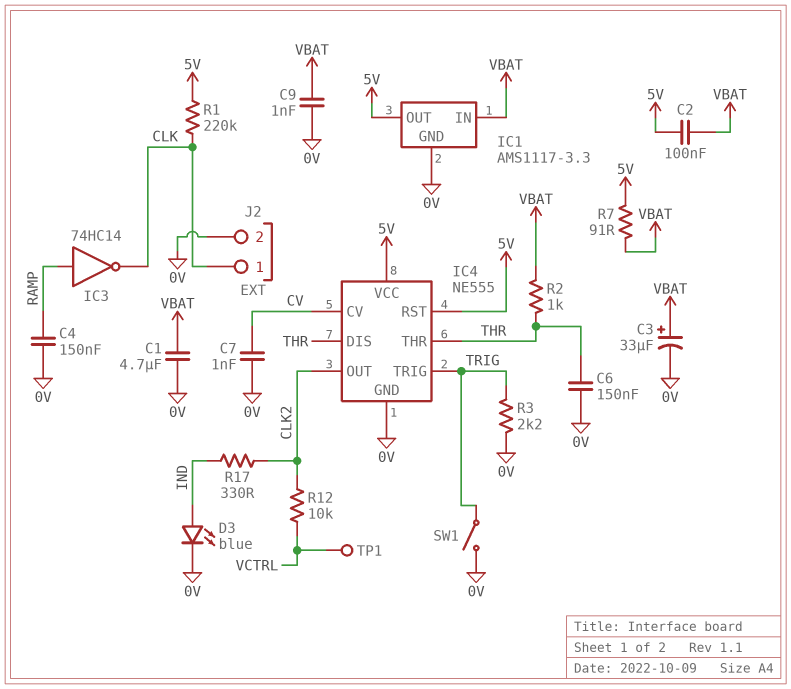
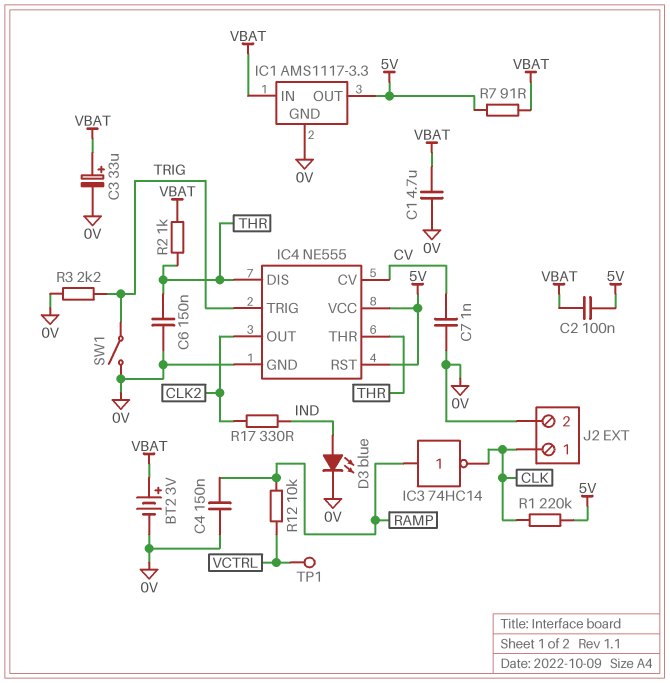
BT2: none -> 3V (plus VBAT, minus 0V)
C9: 1nF (0V, VBAT) -> none
R12: 10k (CLK2, VCTRL) -> 10k (RAMP, VCTRL)

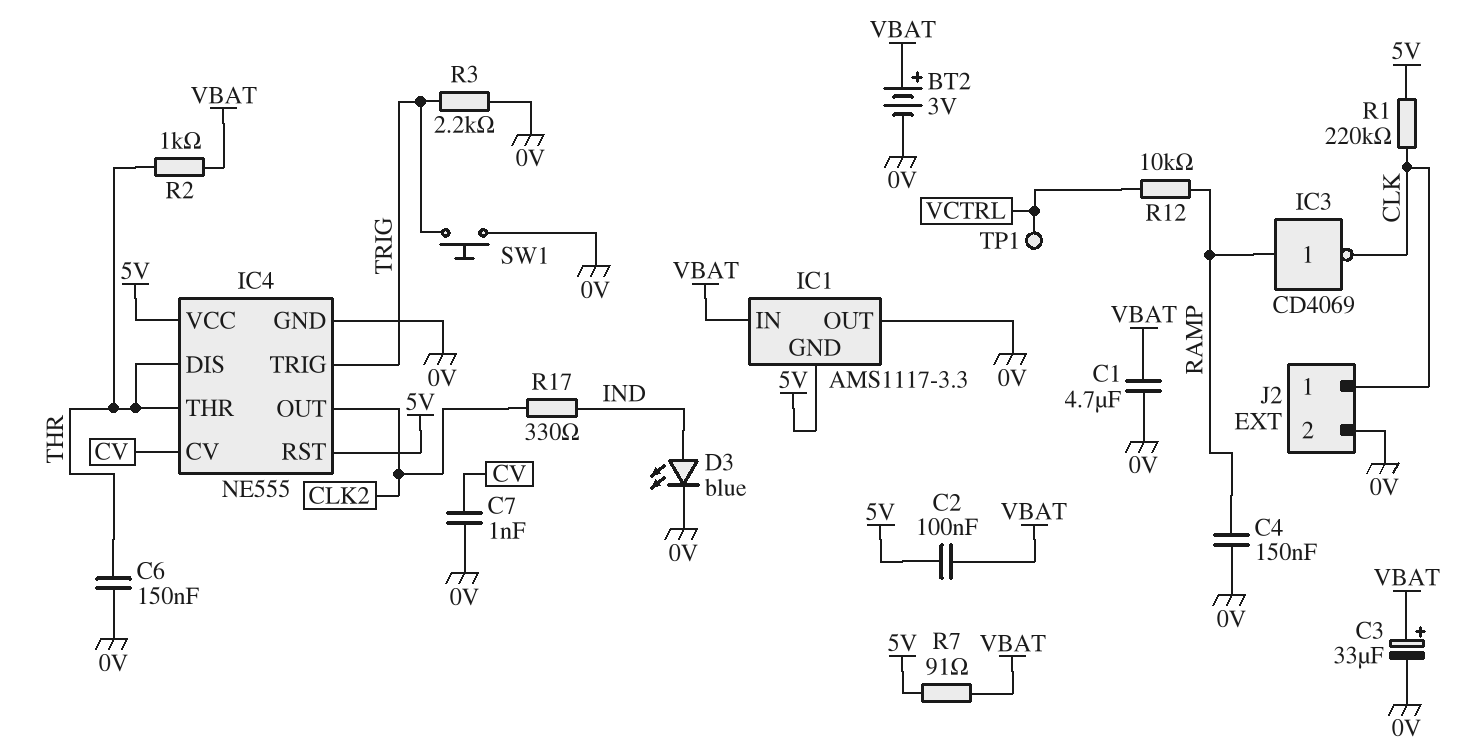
IC1 pin GND: 0V -> 5V
IC1 pin OUT: 5V -> 0V
IC3: NOT 74HC14 (in RAMP, out CLK) -> NOT CD4069 (in RAMP, out CLK)
SW1: switch (0V, TRIG) -> button (0V, TRIG)

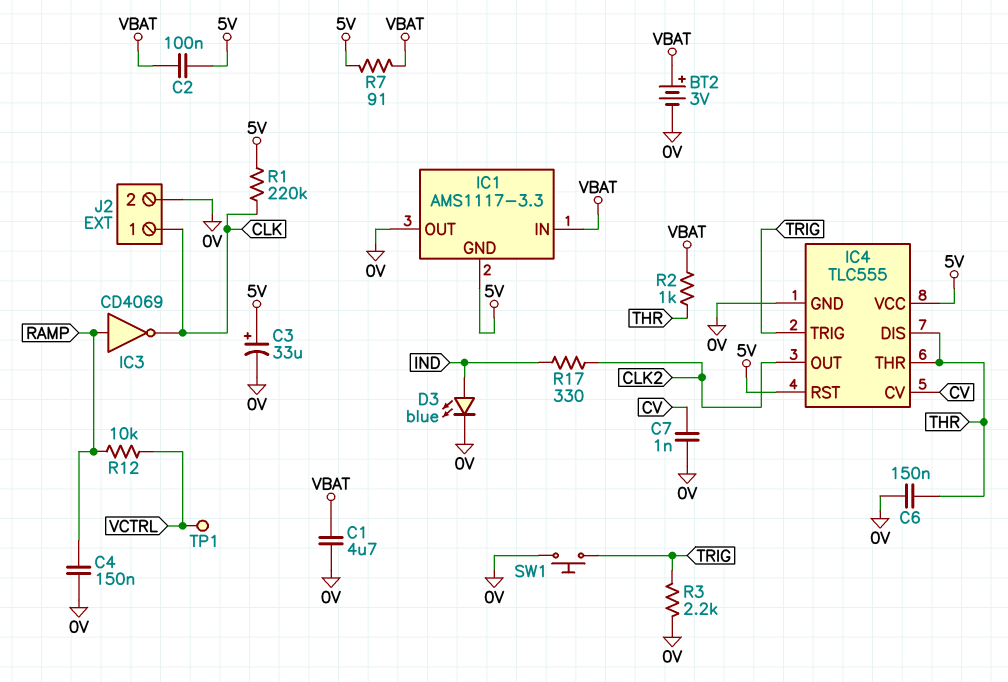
C3: 33uF (plus VBAT, minus 0V) -> 33uF (plus 5V, minus 0V)
IC4: NE555 -> TLC555

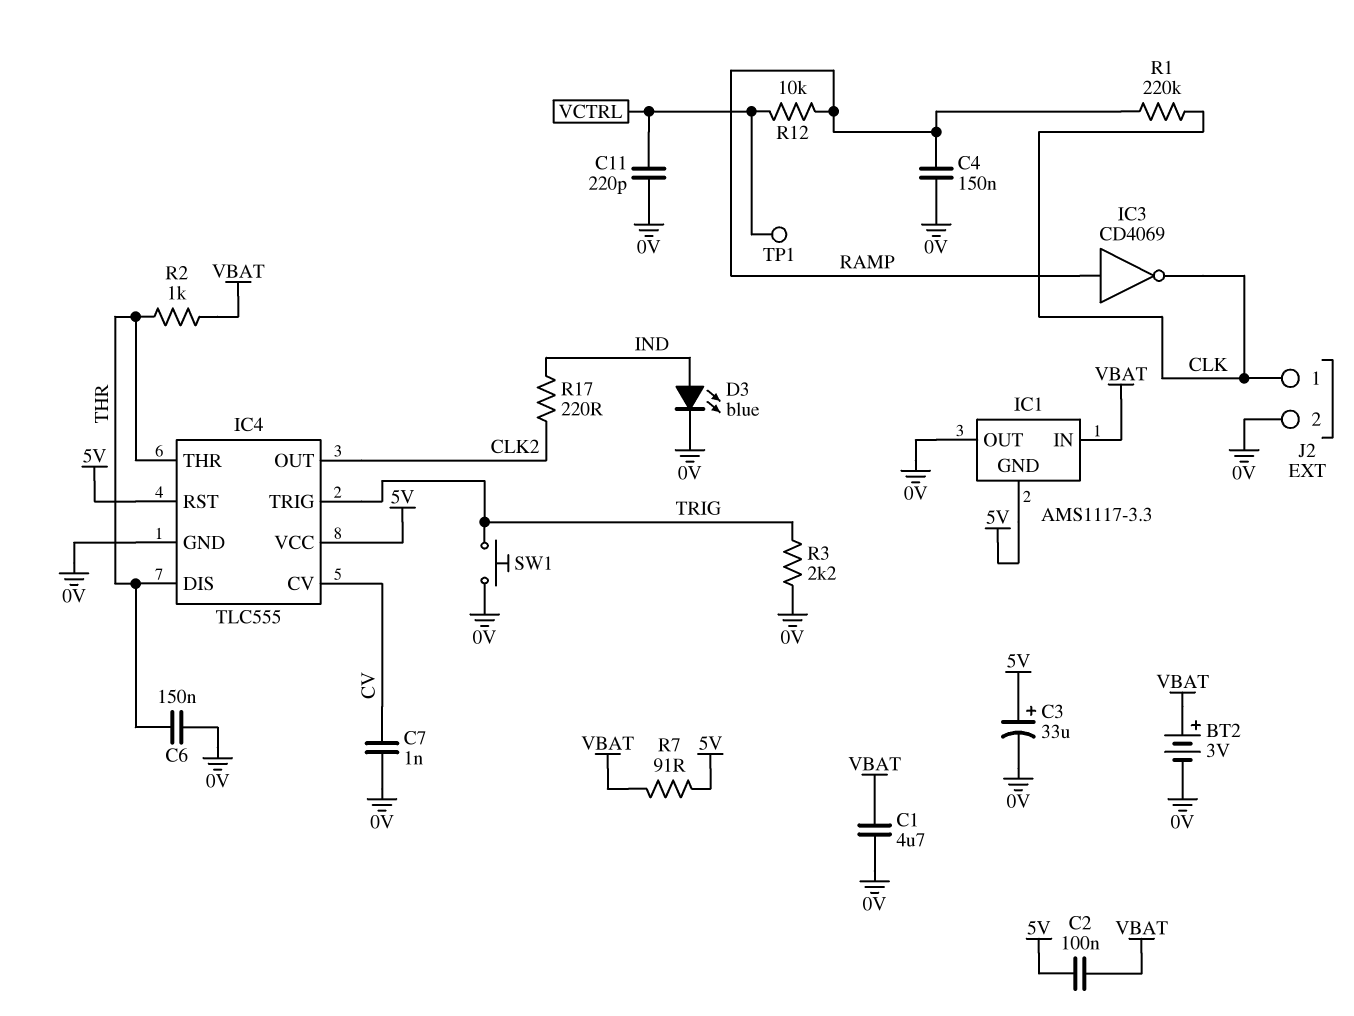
C11: none -> 220pF (0V, VCTRL)
R1: 220k (5V, CLK) -> 220k (CLK, RAMP)
R17: 330 (CLK2, IND) -> 220 (CLK2, IND)

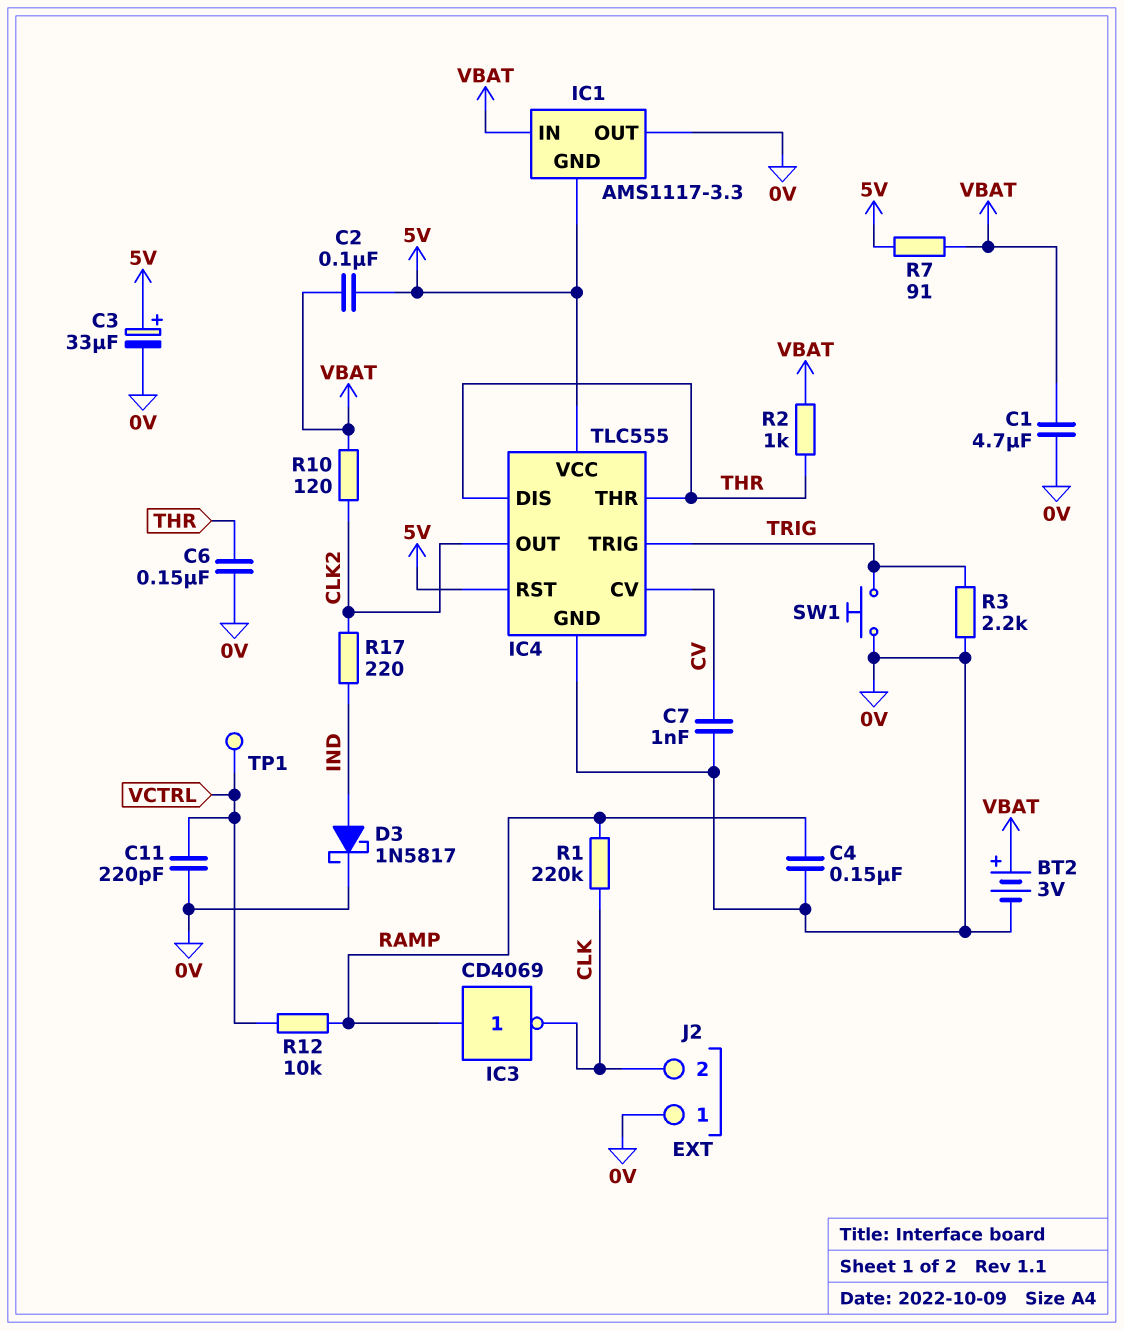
D3: LED blue (A IND, K 0V) -> schottky 1N5817 (A IND, K 0V)
J2 pin 1: CLK -> 0V
J2 pin 2: 0V -> CLK
R10: none -> 120 (CLK2, VBAT)

